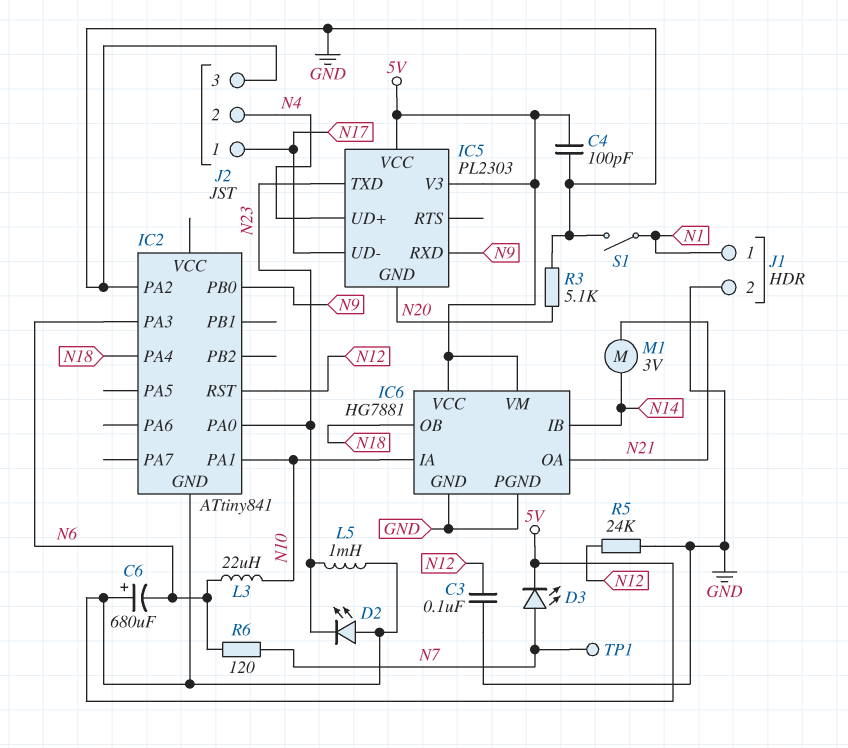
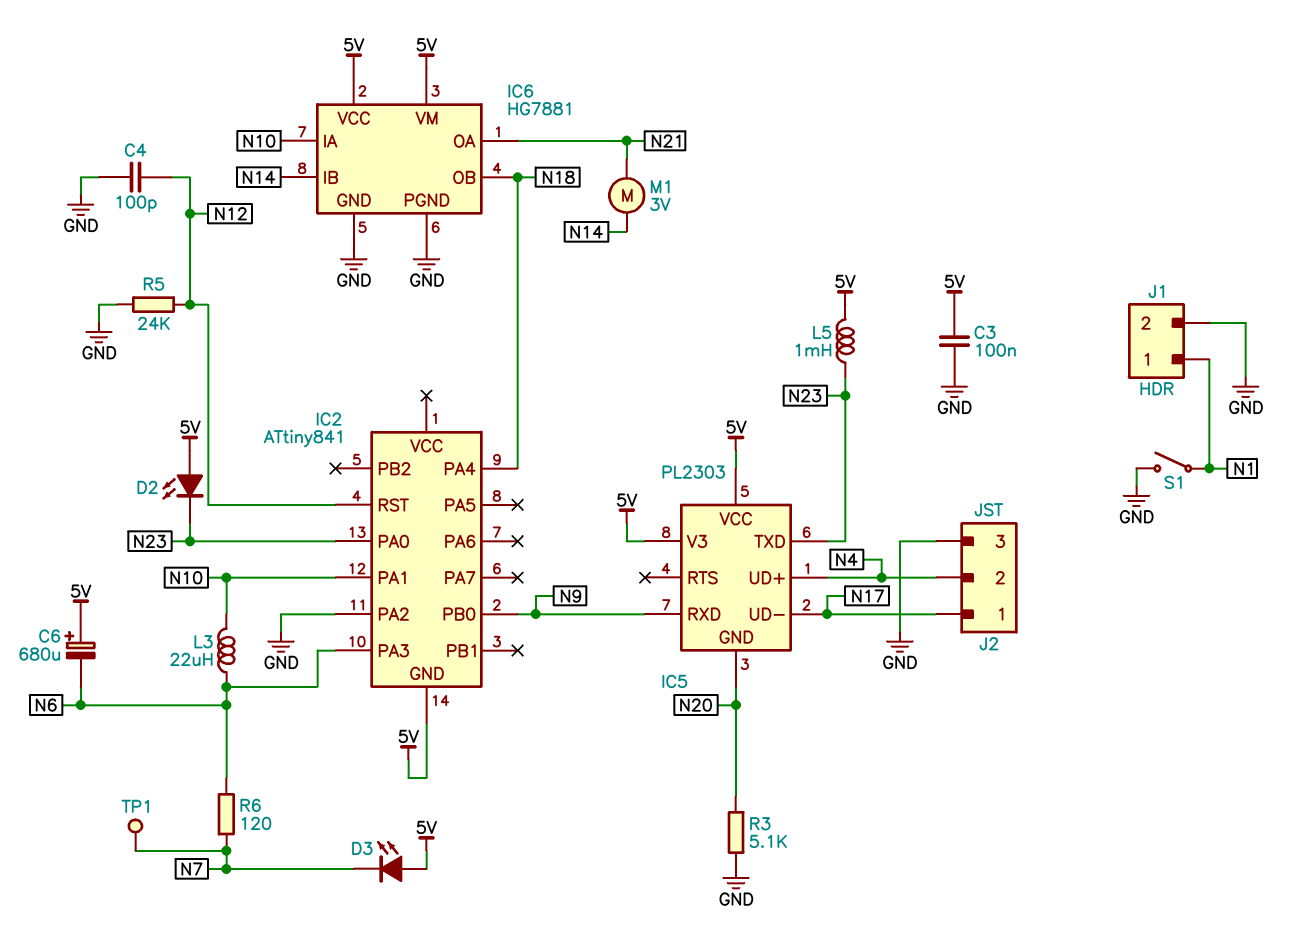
C3: 100nF (GND, N12) -> 100nF (5V, GND)
C4: 100pF (5V, GND) -> 100pF (GND, N12)
D3: LED (A N7, K 5V) -> LED (A 5V, K N7)

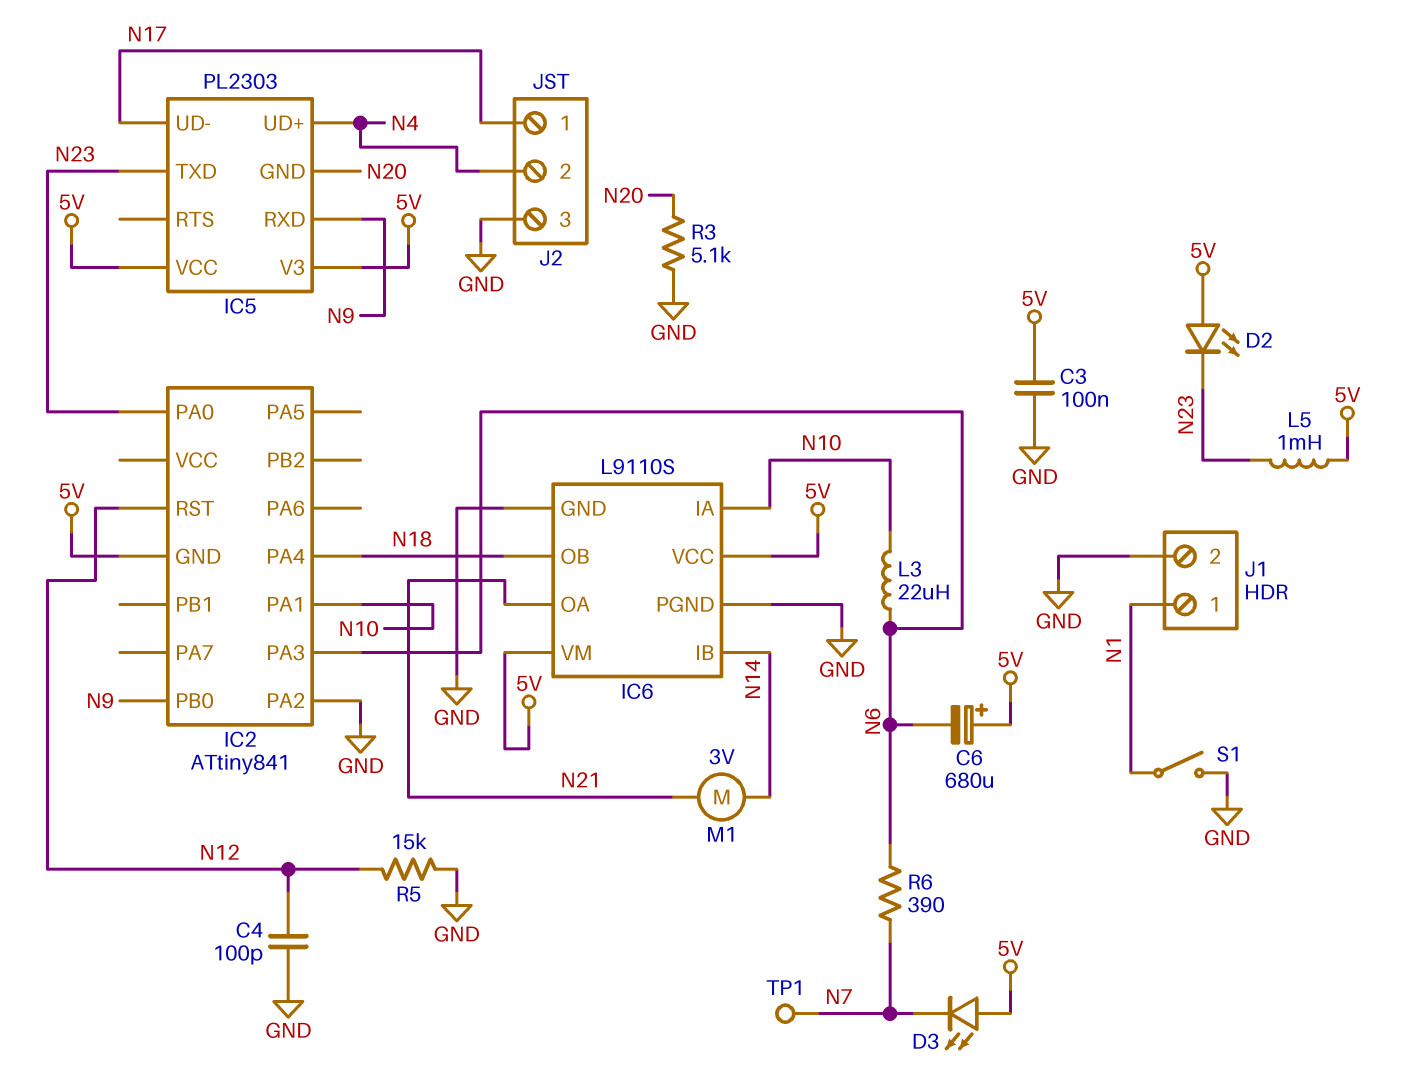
IC6: HG7881 -> L9110S
R5: 24k (GND, N12) -> 15k (GND, N12)
R6: 120 (N6, N7) -> 390 (N6, N7)

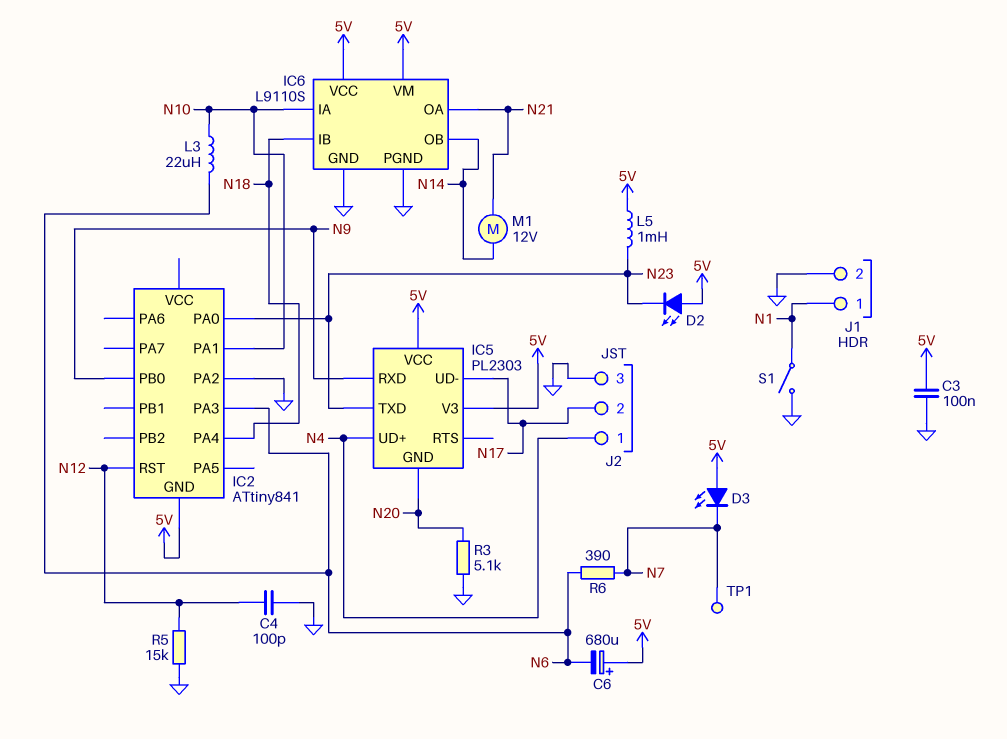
IC6 pin IB: N14 -> N18
IC6 pin OB: N18 -> N14
J2 pin 1: N17 -> N4
J2 pin 2: N4 -> N17
M1: motor 3V (N14, N21) -> motor 12V (N14, N21)

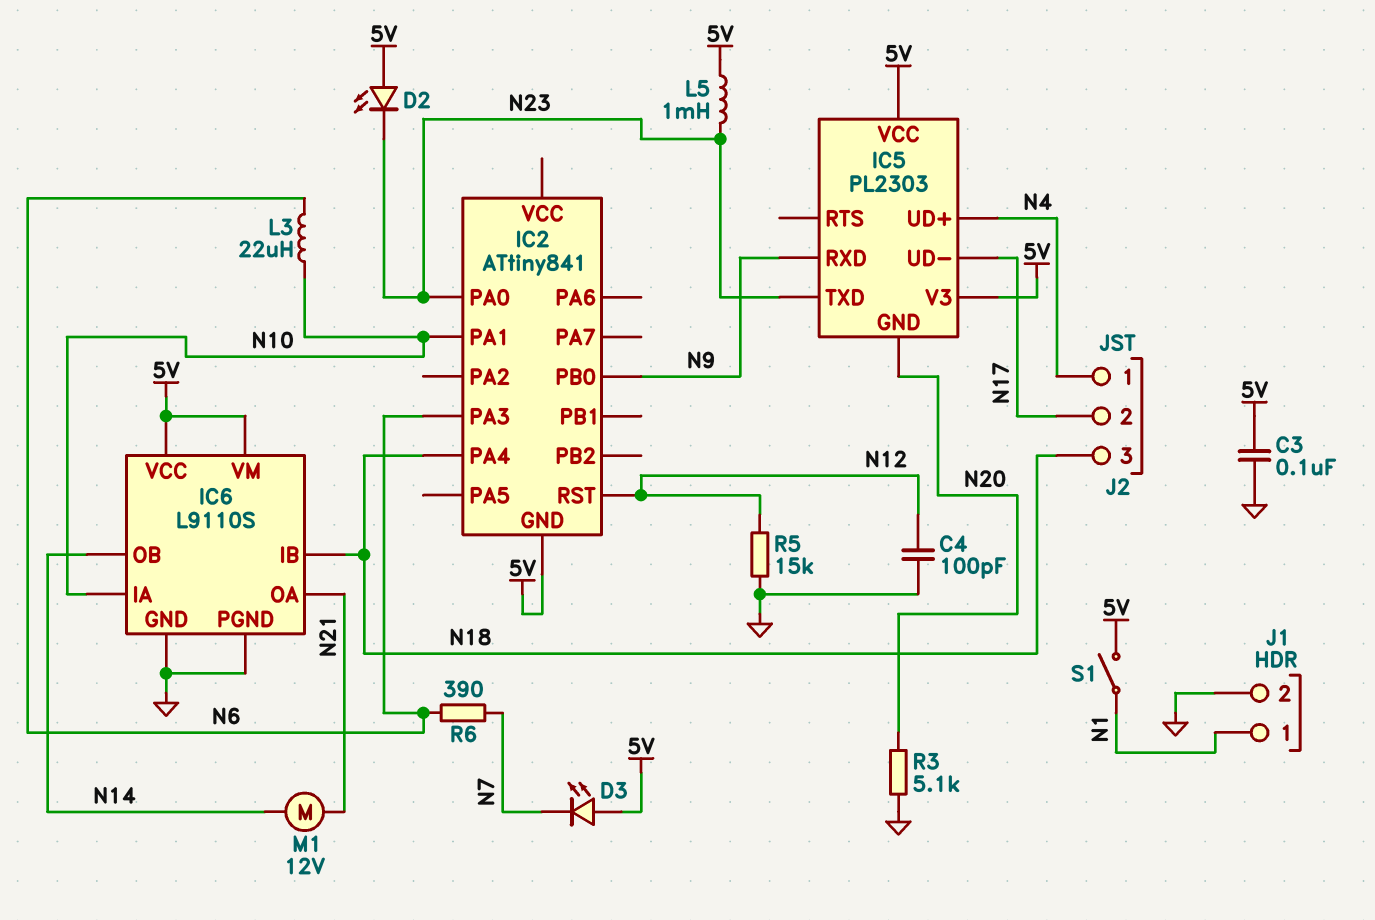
C6: 680uF (plus 5V, minus N6) -> none
IC2 pin PA2: GND -> none
J2 pin 3: GND -> N18
S1: switch (GND, N1) -> switch (5V, N1)
TP1: test point (N7) -> none

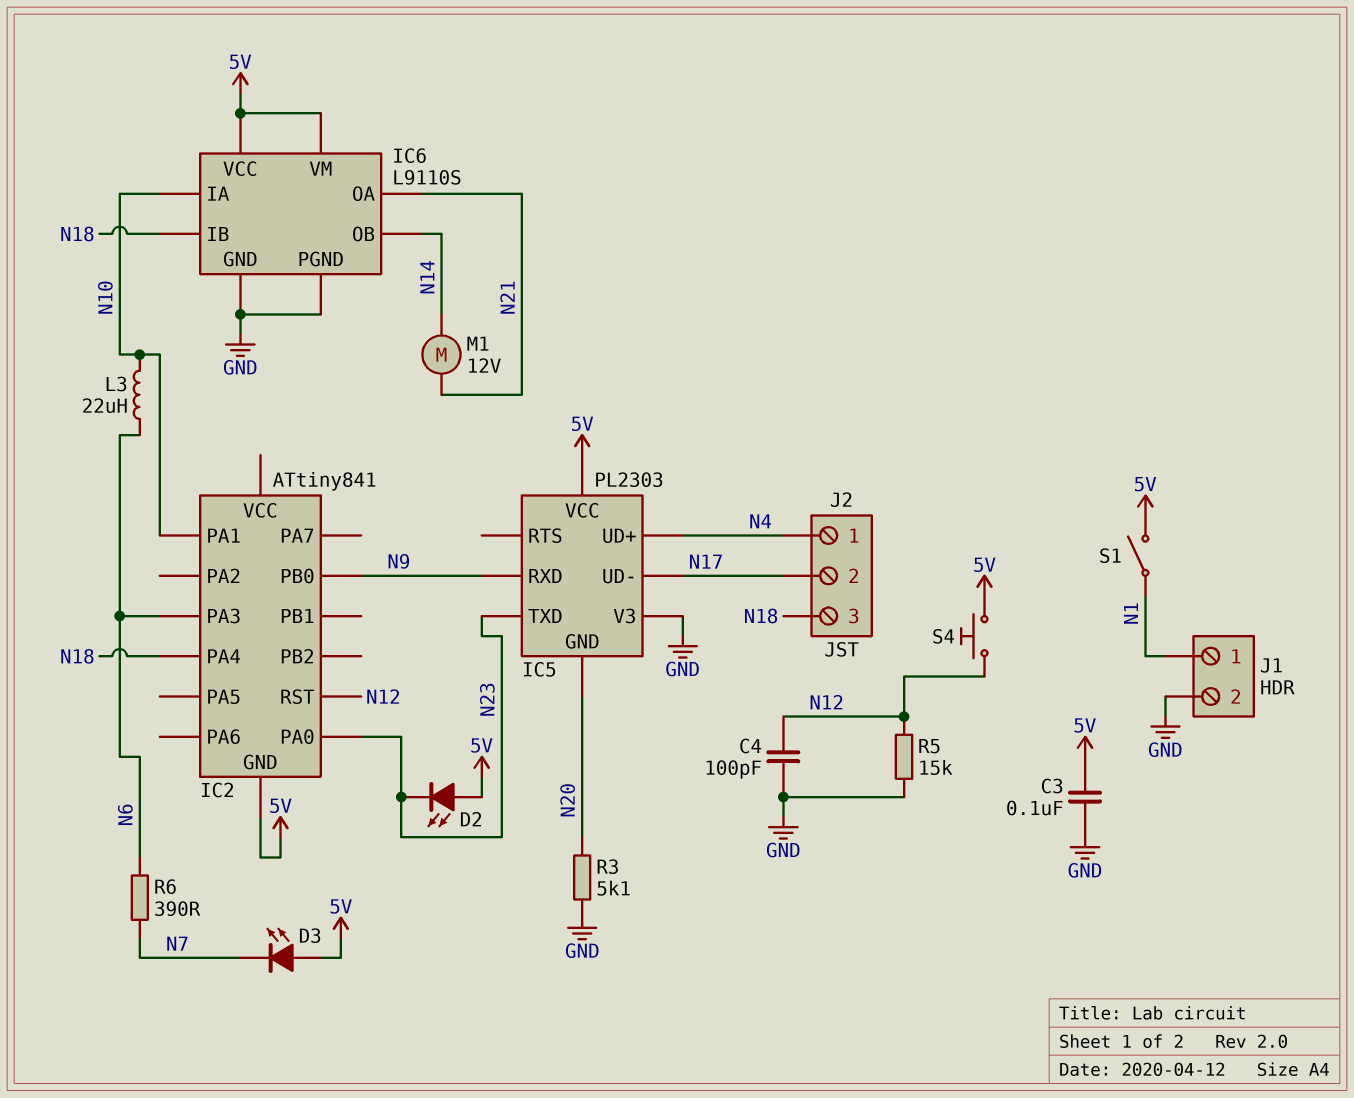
IC5 pin V3: 5V -> GND
L5: 1mH (5V, N23) -> none
S4: none -> button (5V, N12)

